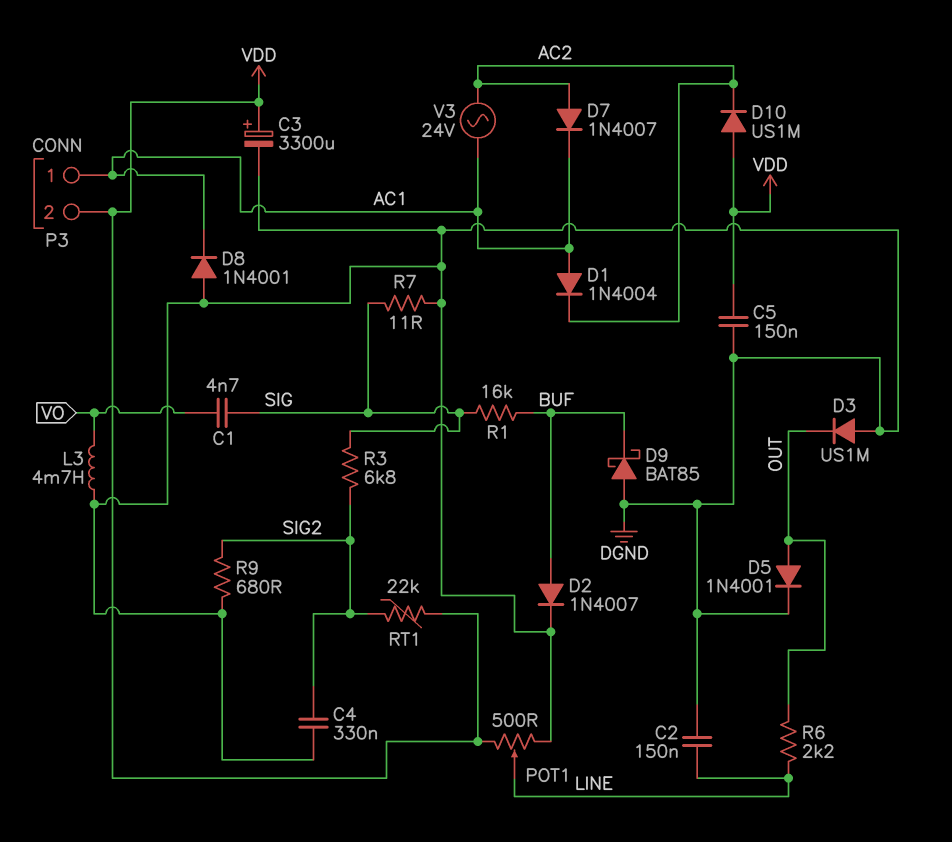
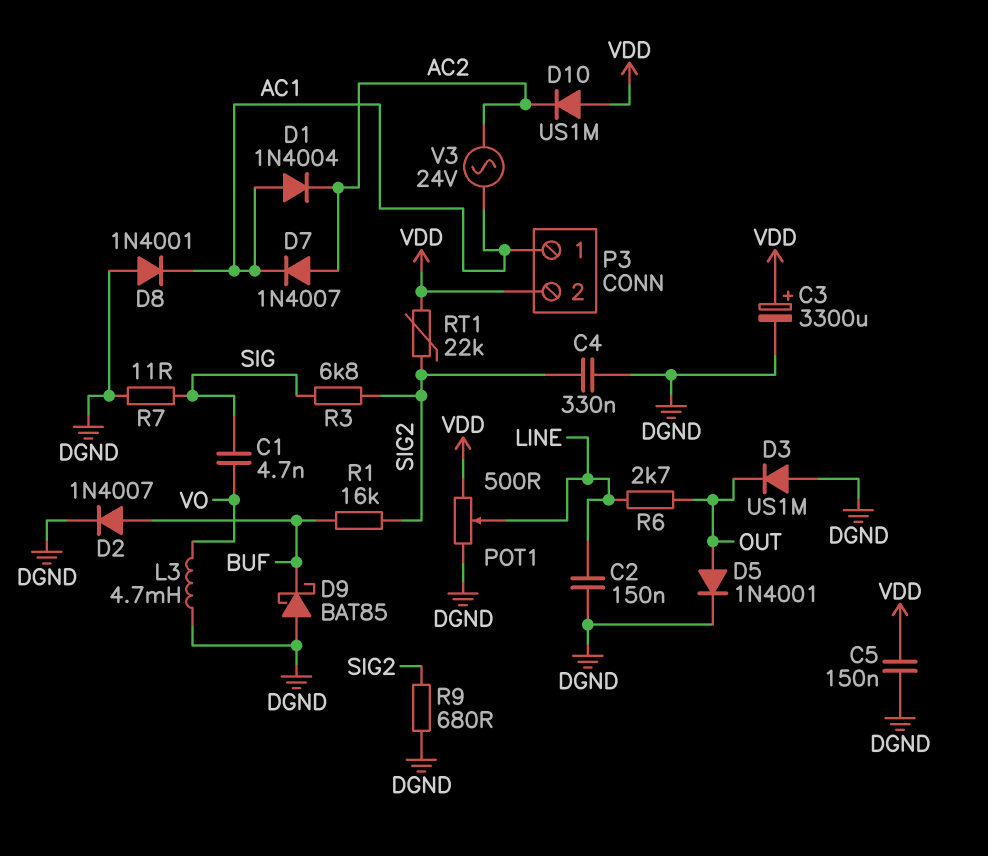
R1: 16k (BUF, SIG) -> 16k (BUF, SIG2)
R6: 2.2k (LINE, OUT) -> 2.7k (LINE, OUT)

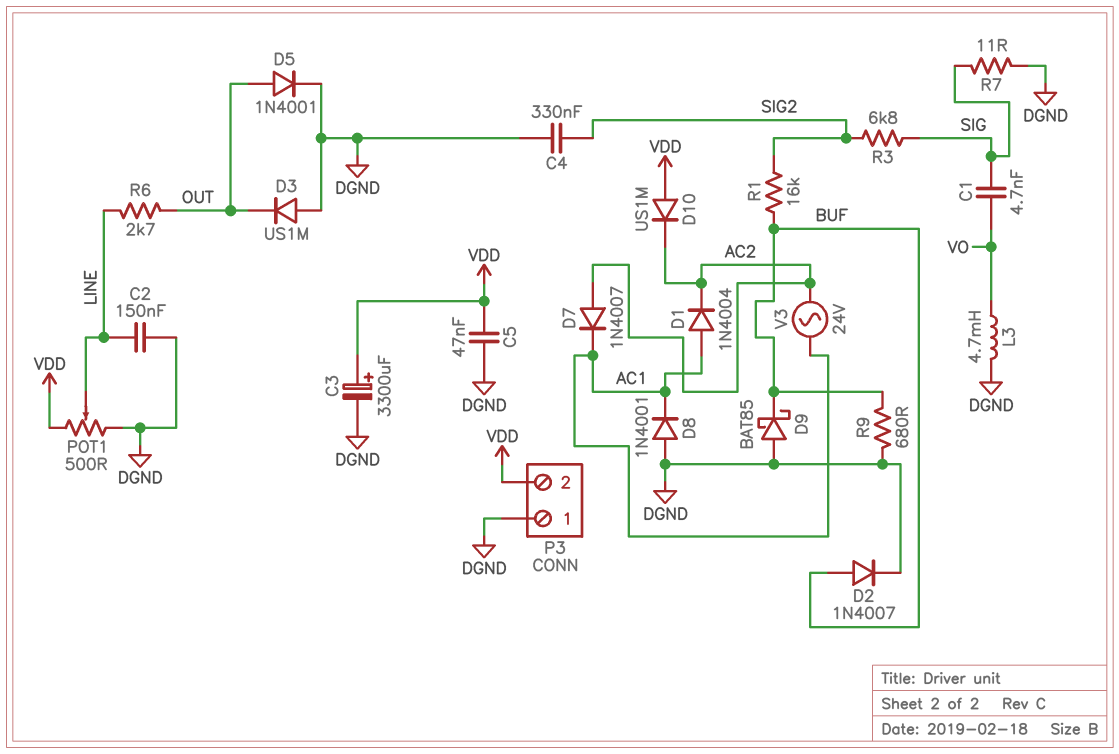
C5: 150nF (DGND, VDD) -> 47nF (DGND, VDD)
P3 pin 1: AC1 -> DGND
R9: 680 (DGND, SIG2) -> 680 (BUF, DGND)
RT1: 22k (SIG2, VDD) -> none

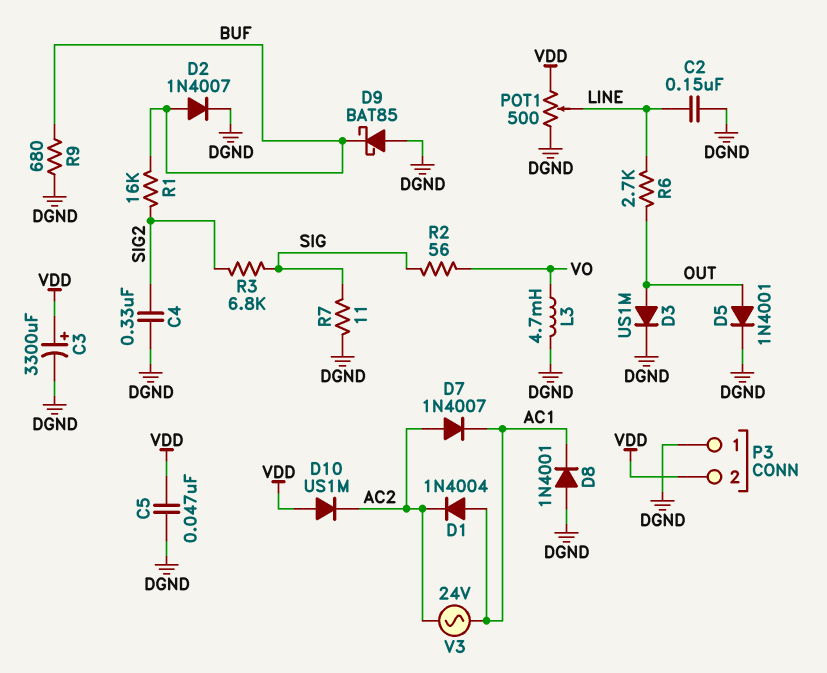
C1: 4.7nF (SIG, VO) -> none
D3: diode US1M (A DGND, K OUT) -> diode US1M (A OUT, K DGND)
R2: none -> 56 (SIG, VO)

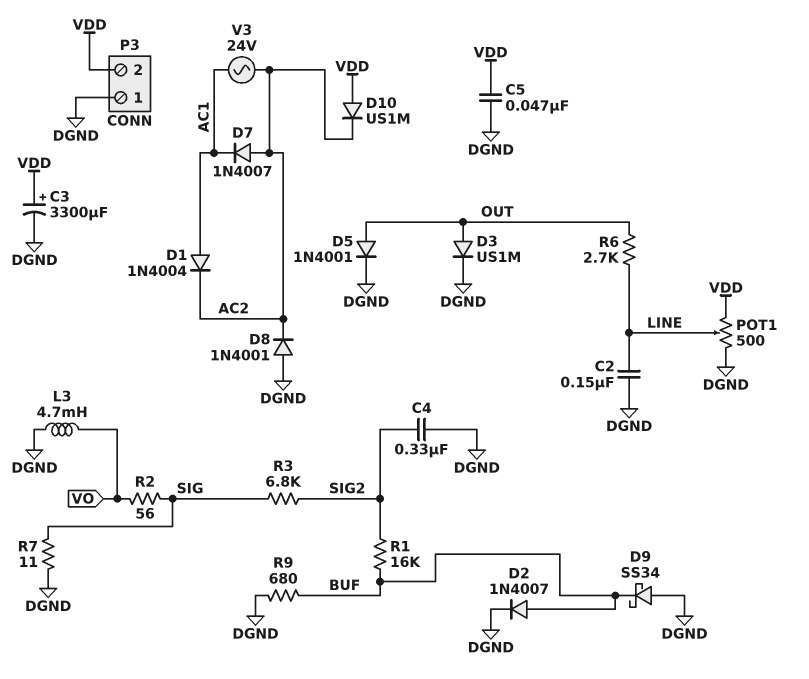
D8: diode 1N4001 (A DGND, K AC1) -> diode 1N4001 (A DGND, K AC2)
D9: schottky BAT85 (A DGND, K BUF) -> schottky SS34 (A DGND, K BUF)

